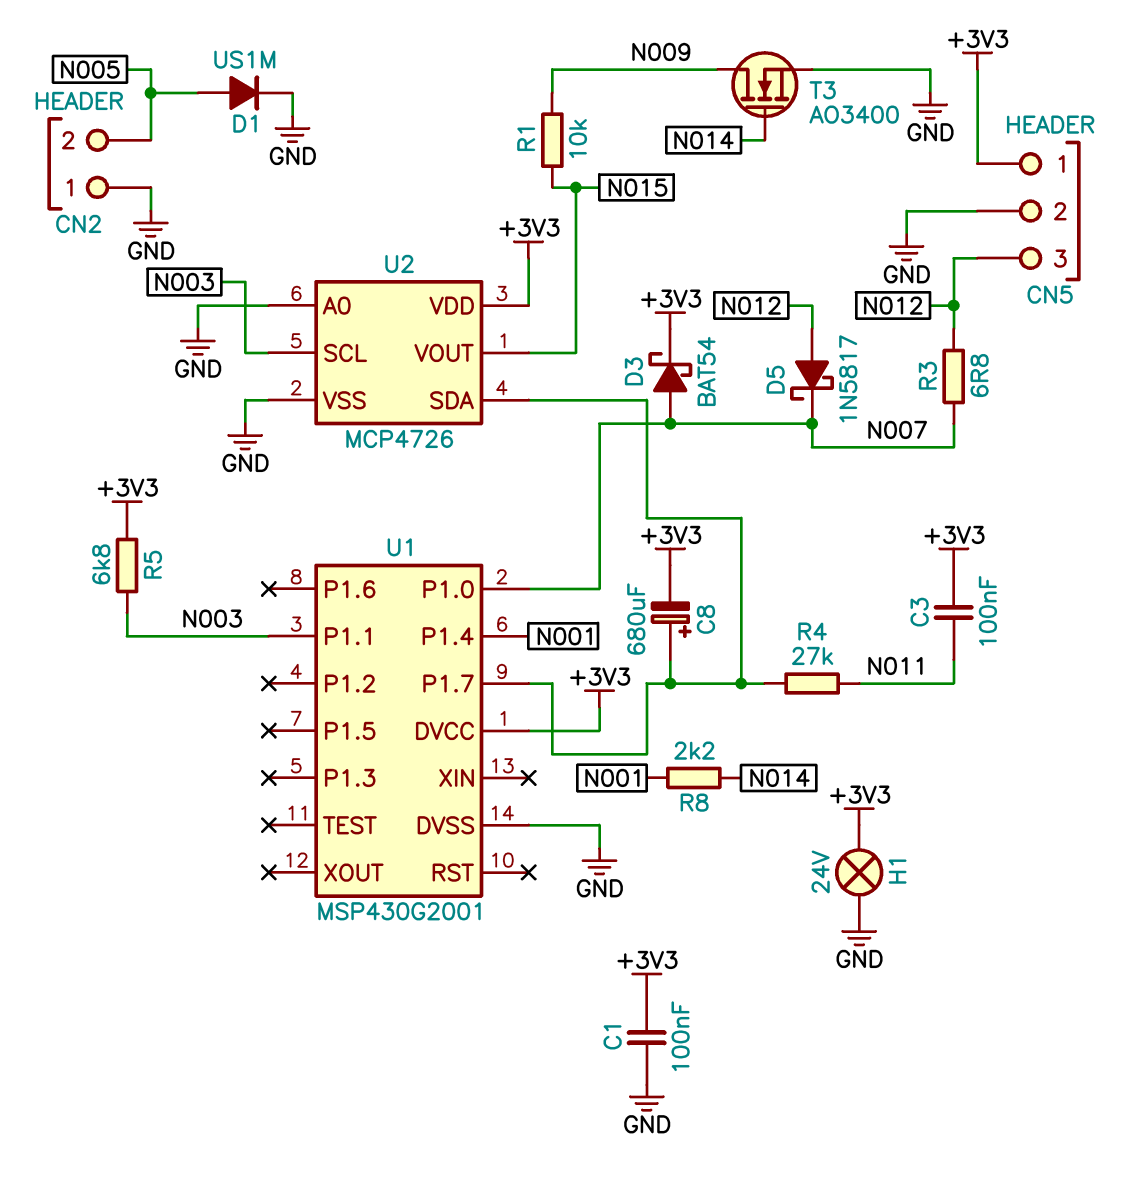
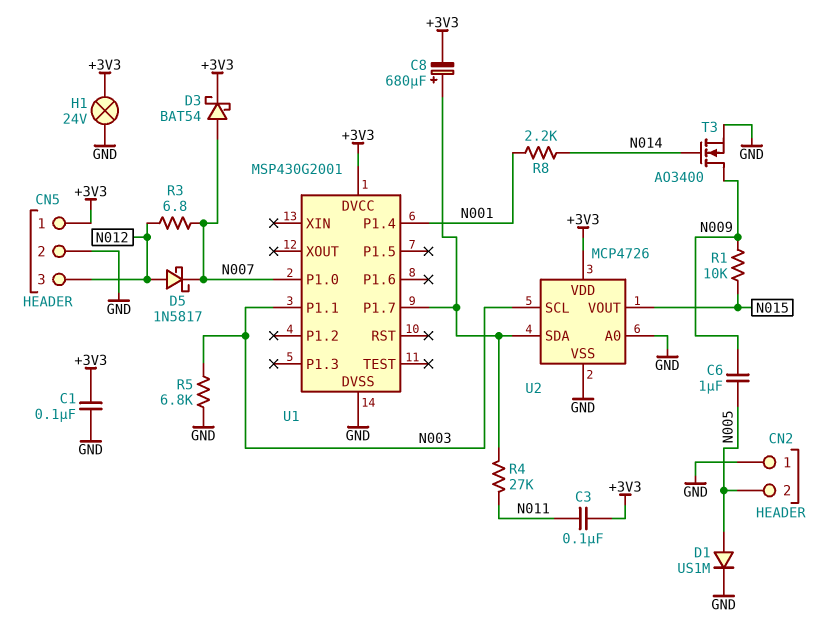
C6: none -> 1uF (N005, N009)
R5: 6.8k (+3V3, N003) -> 6.8k (GND, N003)

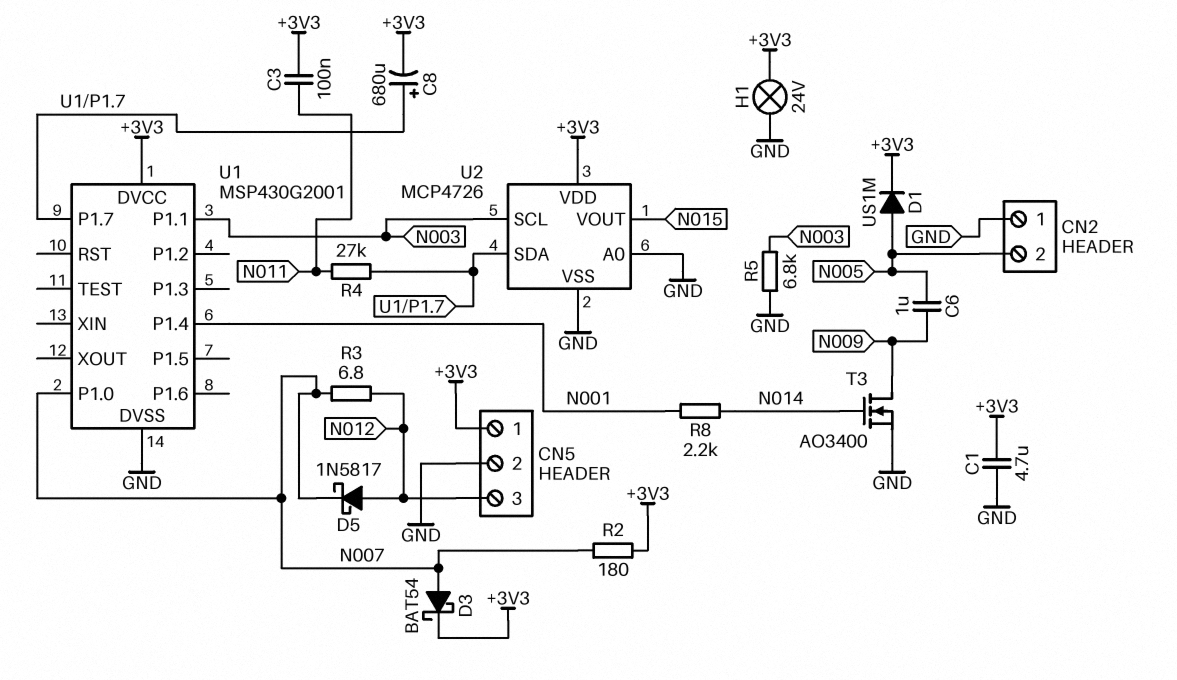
C1: 100nF (+3V3, GND) -> 4.7uF (+3V3, GND)
D1: diode US1M (A N005, K GND) -> diode US1M (A N005, K +3V3)
R1: 10k (N009, N015) -> none
R2: none -> 180 (+3V3, N007)

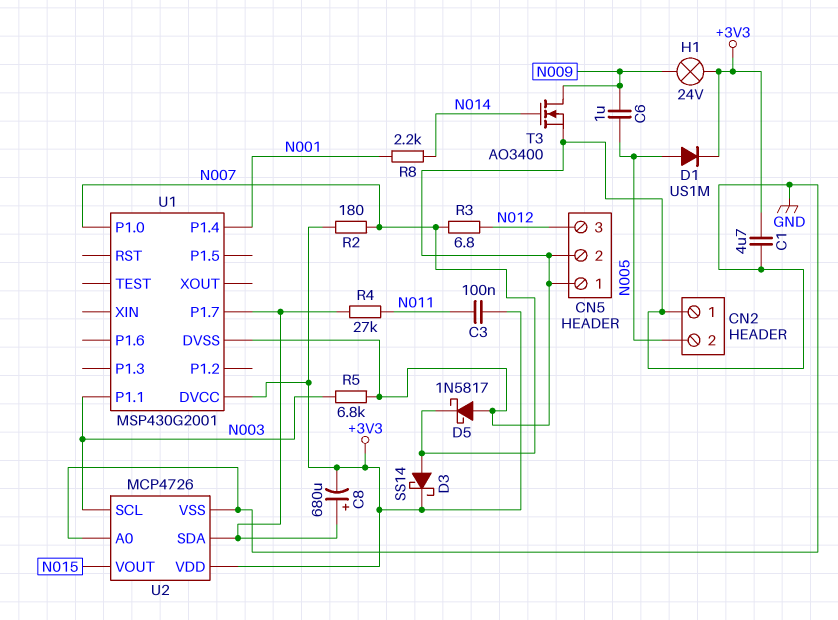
CN5 pin 1: +3V3 -> GND
D3: schottky BAT54 (A N007, K +3V3) -> schottky SS14 (A N007, K +3V3)
D5: schottky 1N5817 (A N012, K N007) -> schottky 1N5817 (A GND, K N007)
H1: lamp 24V (+3V3, GND) -> lamp 24V (+3V3, N009)

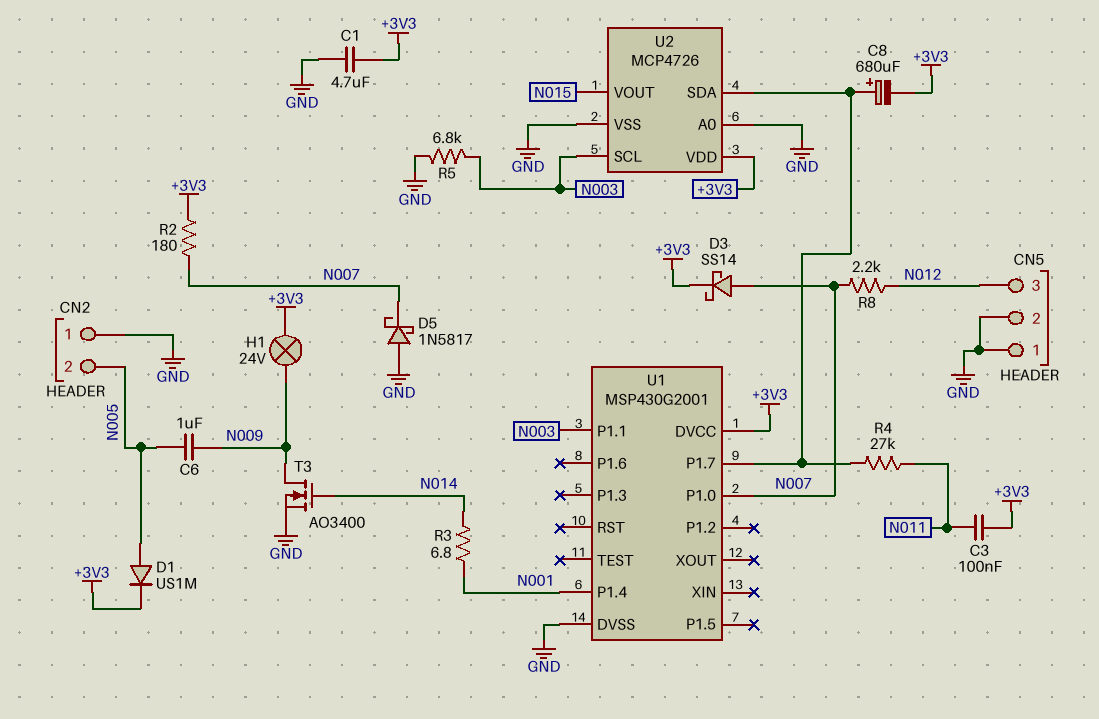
R3: 6.8 (N007, N012) -> 6.8 (N001, N014)
R8: 2.2k (N001, N014) -> 2.2k (N007, N012)

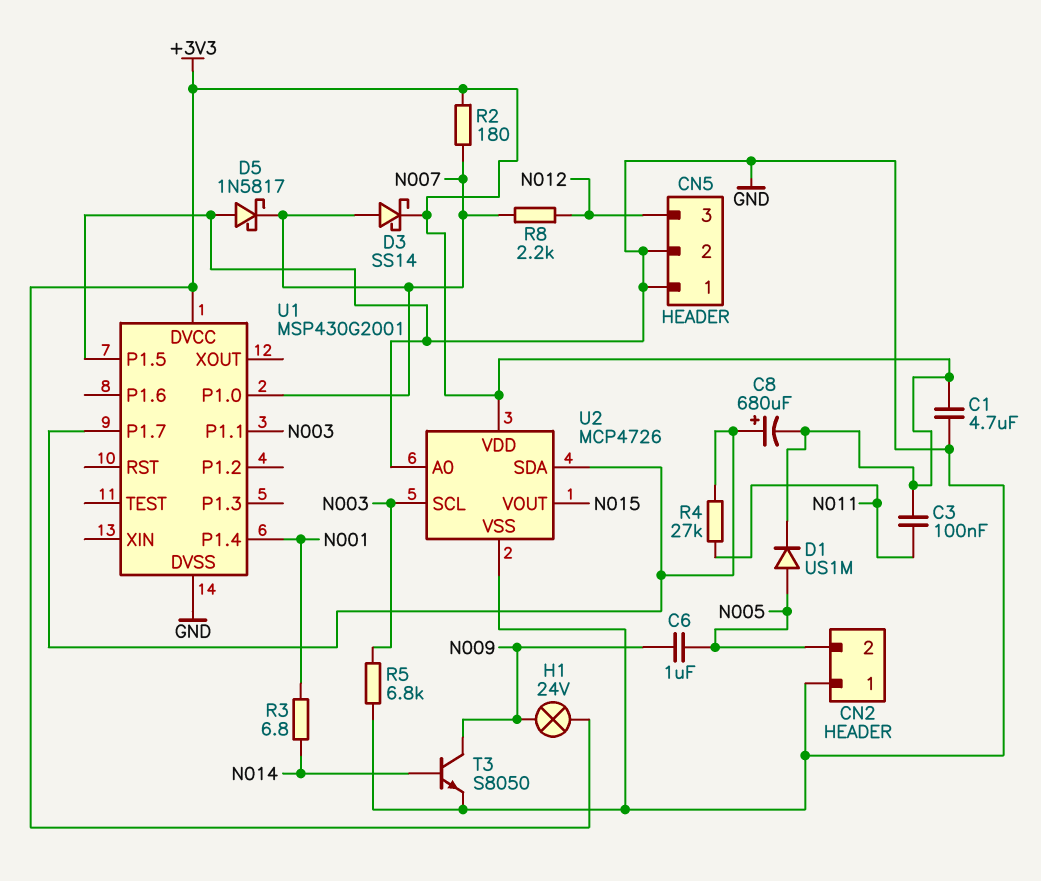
T3: NMOS AO3400 (G N014, D N009, S GND) -> NPN S8050 (B N014, C N009, E GND)
U1 pin P1.5: none -> GND

